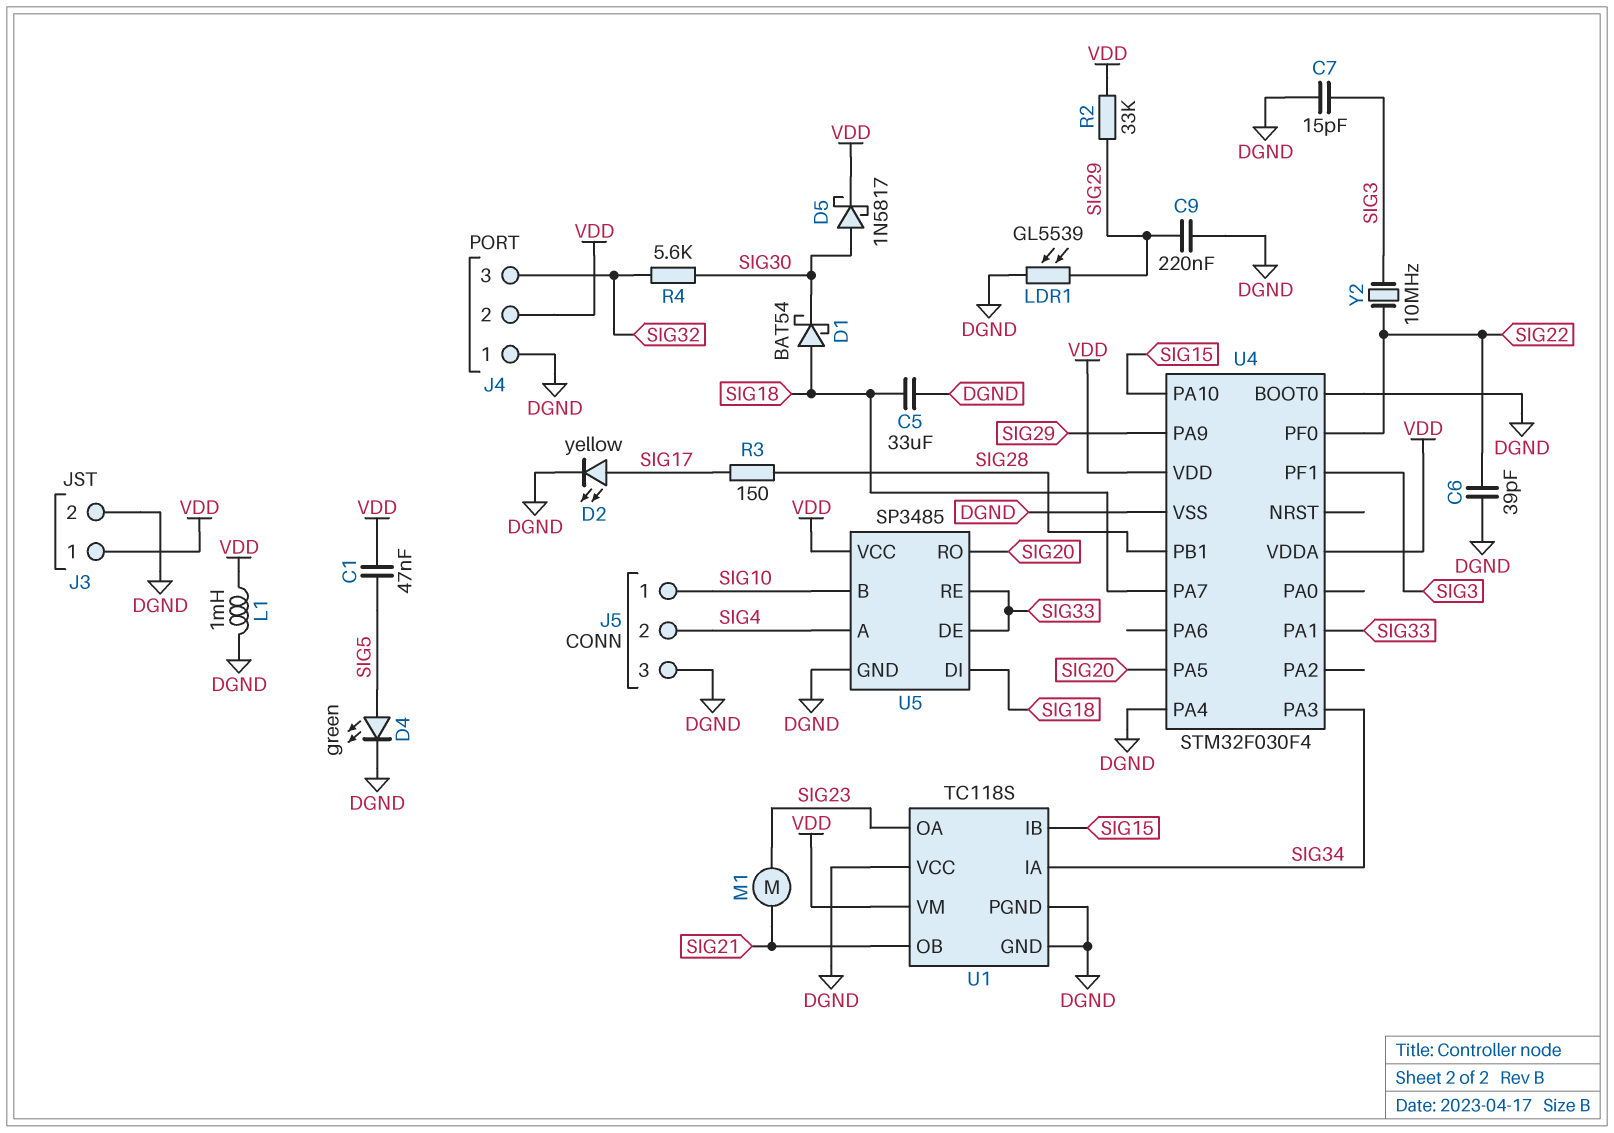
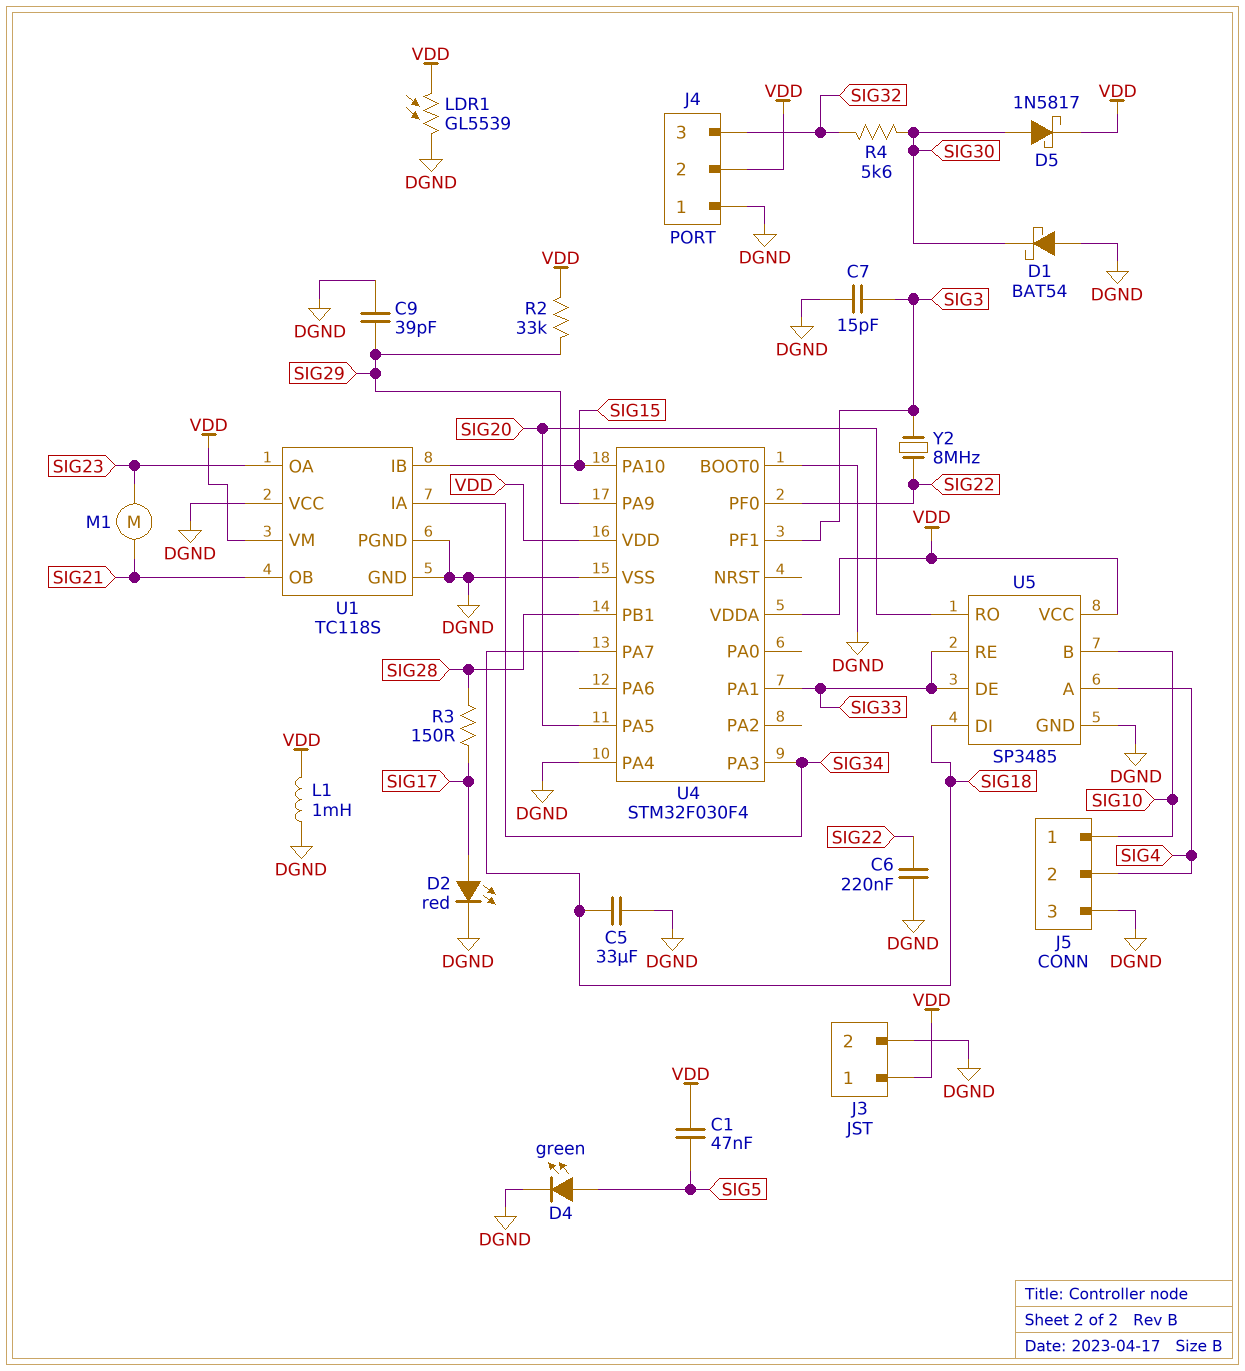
C6: 39pF (DGND, SIG22) -> 220nF (DGND, SIG22)
C9: 220nF (DGND, SIG29) -> 39pF (DGND, SIG29)
D1: schottky BAT54 (A SIG18, K SIG30) -> schottky BAT54 (A DGND, K SIG30)
D2: LED yellow (A SIG17, K DGND) -> LED red (A SIG17, K DGND)
LDR1: GL5539 (DGND, SIG29) -> GL5539 (DGND, VDD)
Y2: 10MHz (SIG3, SIG22) -> 8MHz (SIG3, SIG22)

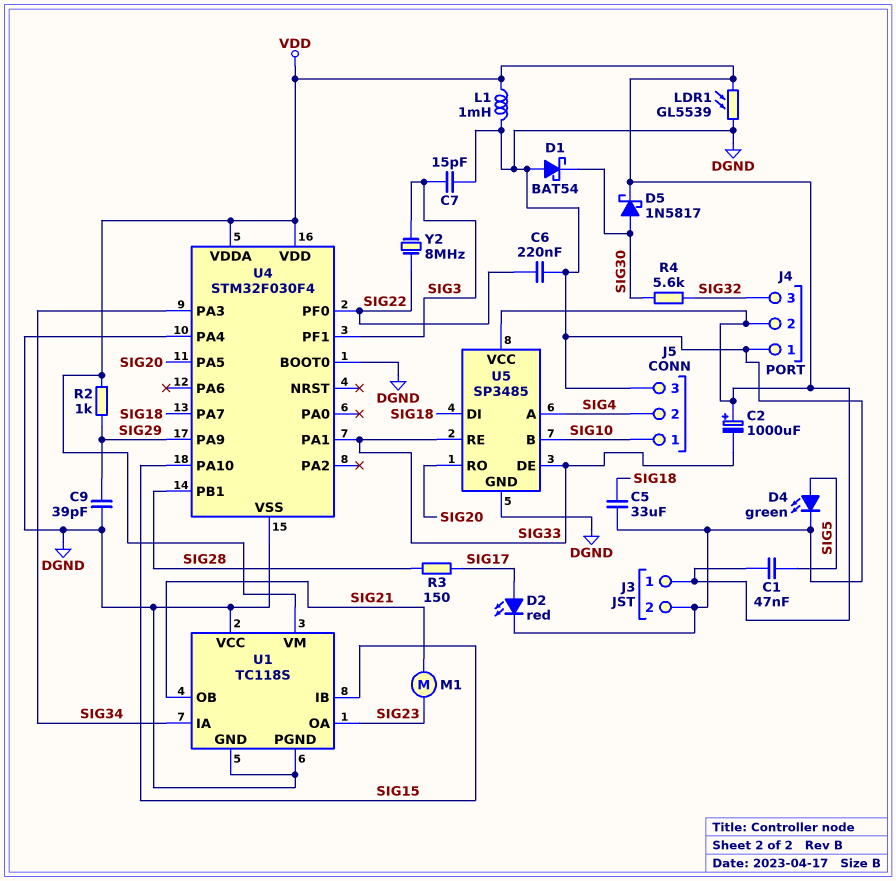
C2: none -> 1000uF (plus VDD, minus SIG33)
R2: 33k (SIG29, VDD) -> 1k (SIG29, VDD)

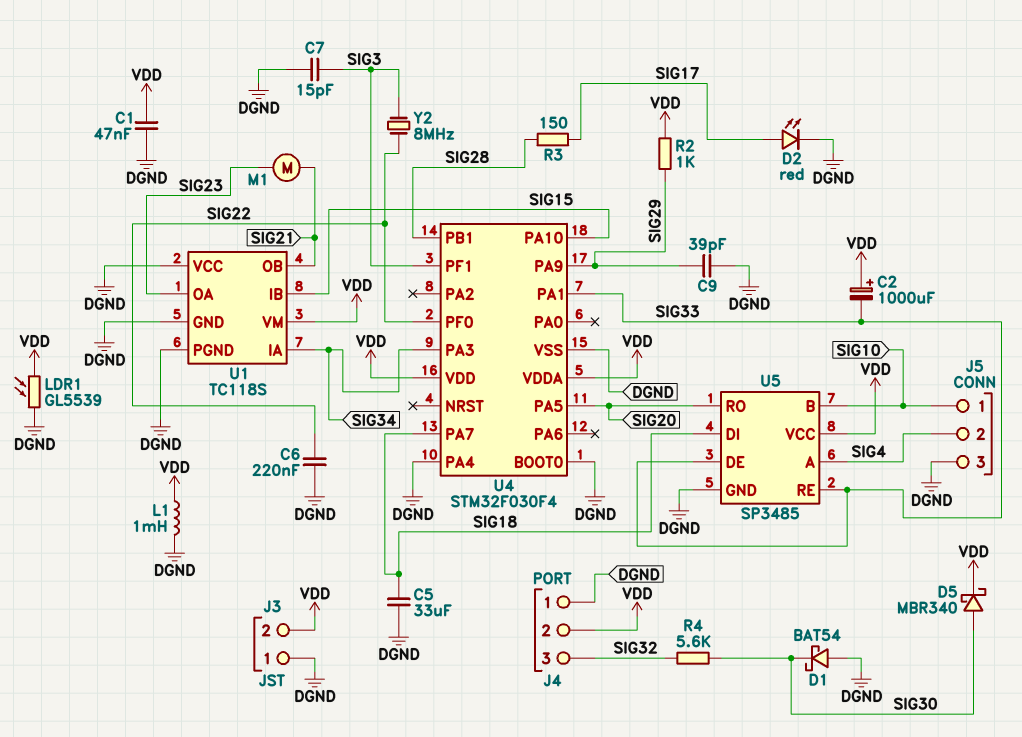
C1: 47nF (SIG5, VDD) -> 47nF (DGND, VDD)
D4: LED green (A SIG5, K DGND) -> none
D5: schottky 1N5817 (A SIG30, K VDD) -> schottky MBR340 (A SIG30, K VDD)
J3 pin 1: VDD -> DGND
J3 pin 2: DGND -> VDD

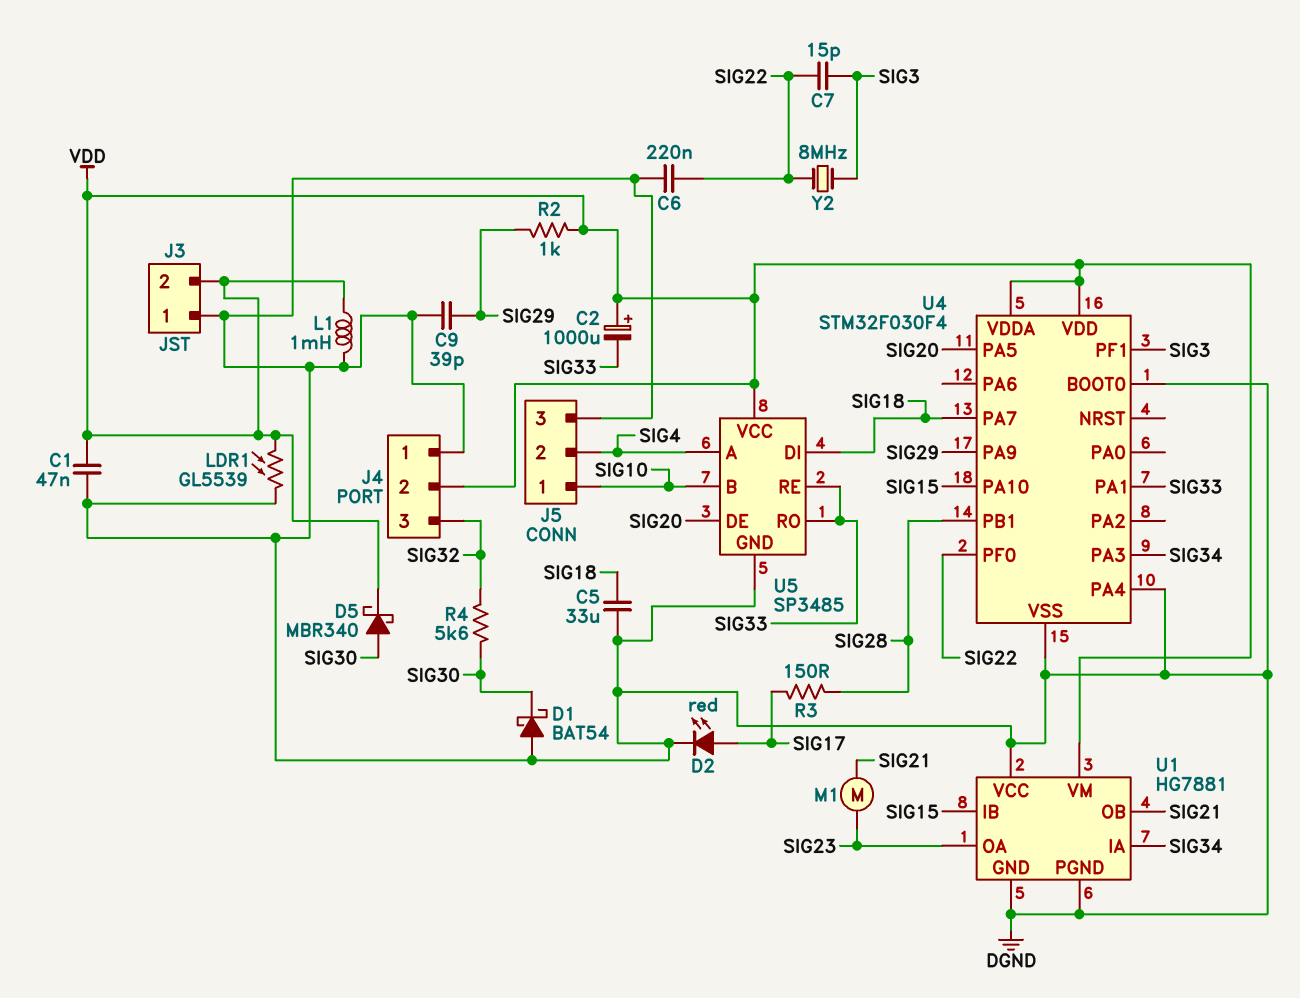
C7: 15pF (DGND, SIG3) -> 15pF (SIG3, SIG22)
U1: TC118S -> HG7881
U5 pin DE: SIG33 -> SIG20
U5 pin RO: SIG20 -> SIG33

